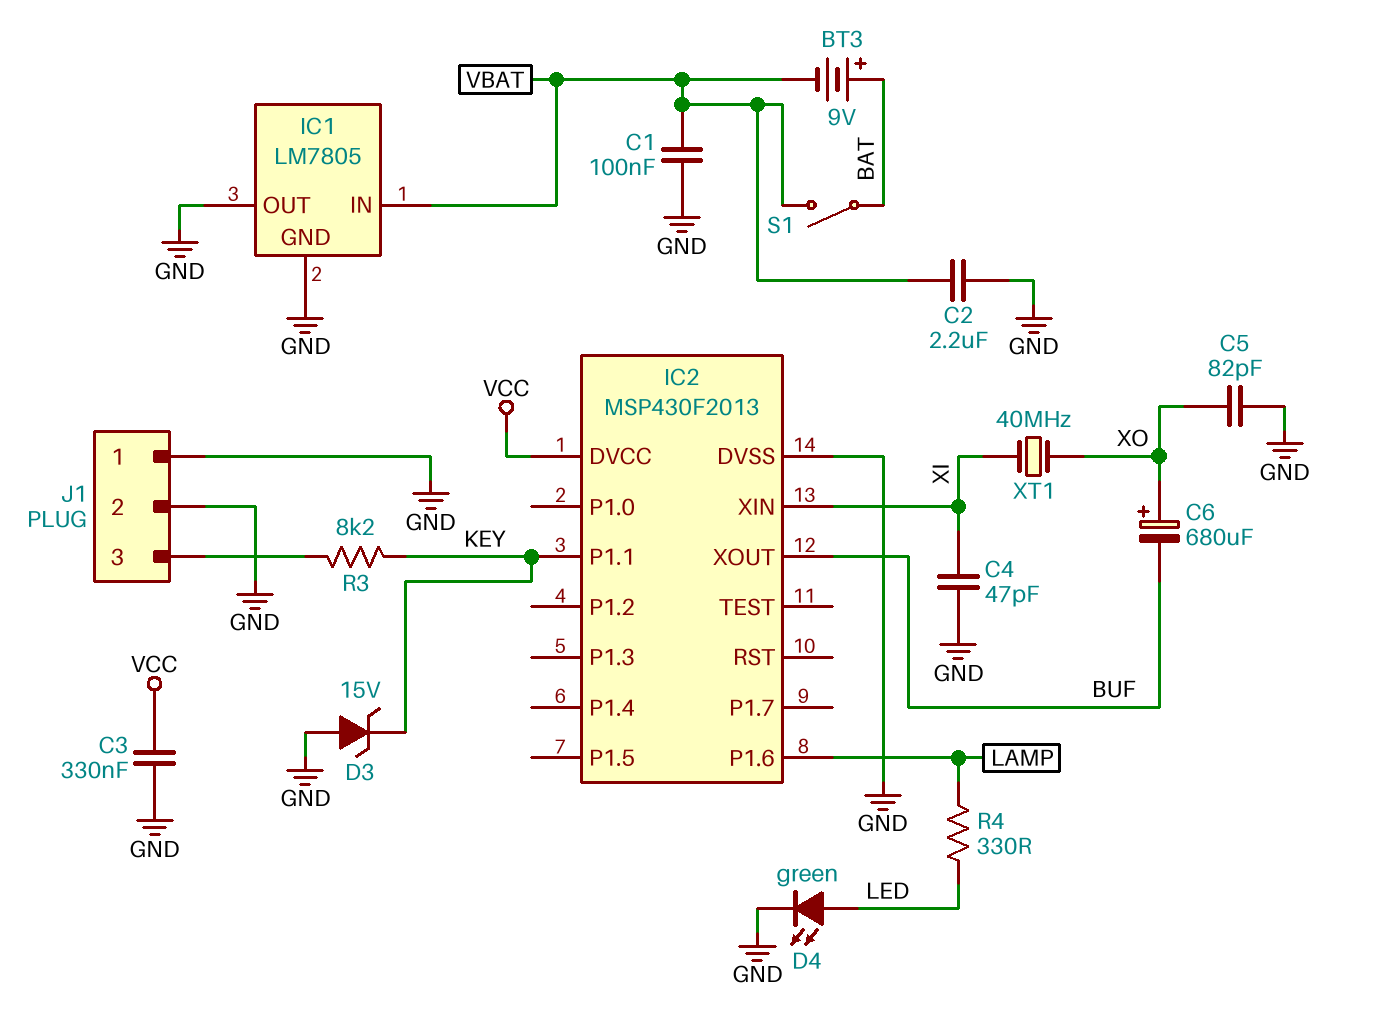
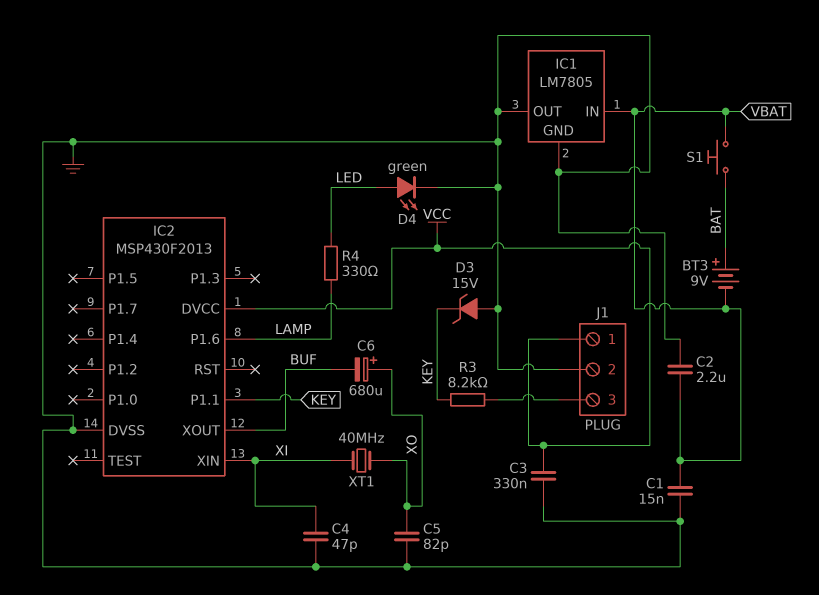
C1: 100nF (GND, VBAT) -> 15nF (GND, VBAT)
J1 pin 1: GND -> VCC
S1: switch (BAT, VBAT) -> button (BAT, VBAT)

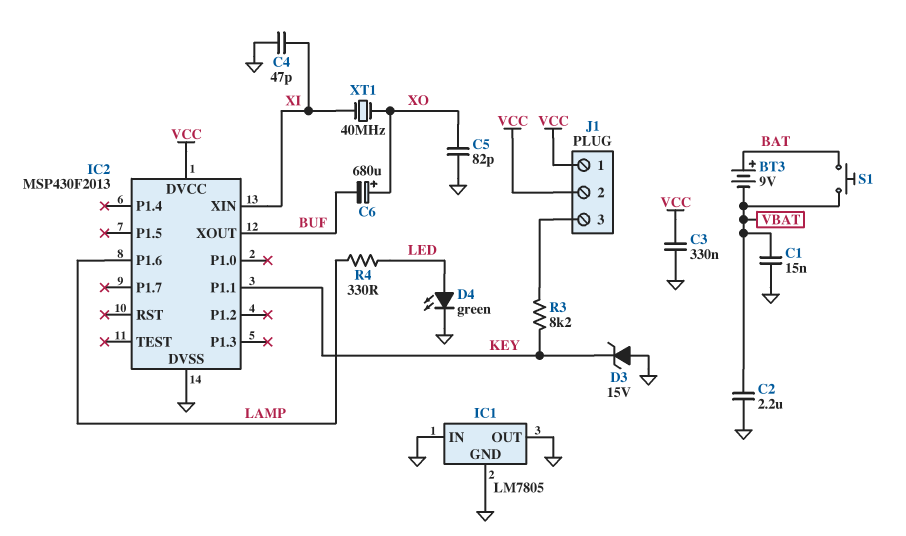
IC1 pin IN: VBAT -> GND
J1 pin 2: GND -> VCC

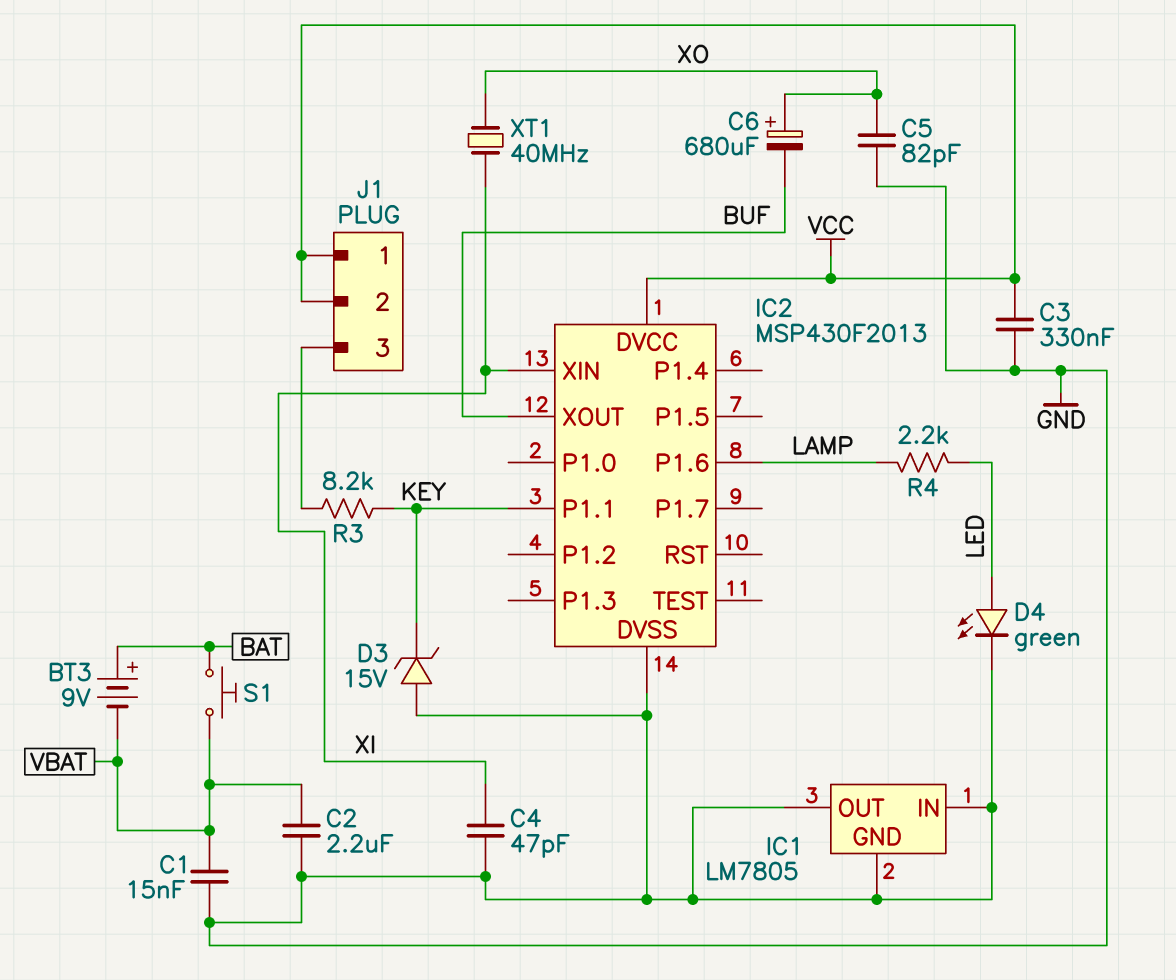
R4: 330 (LAMP, LED) -> 2.2k (LAMP, LED)

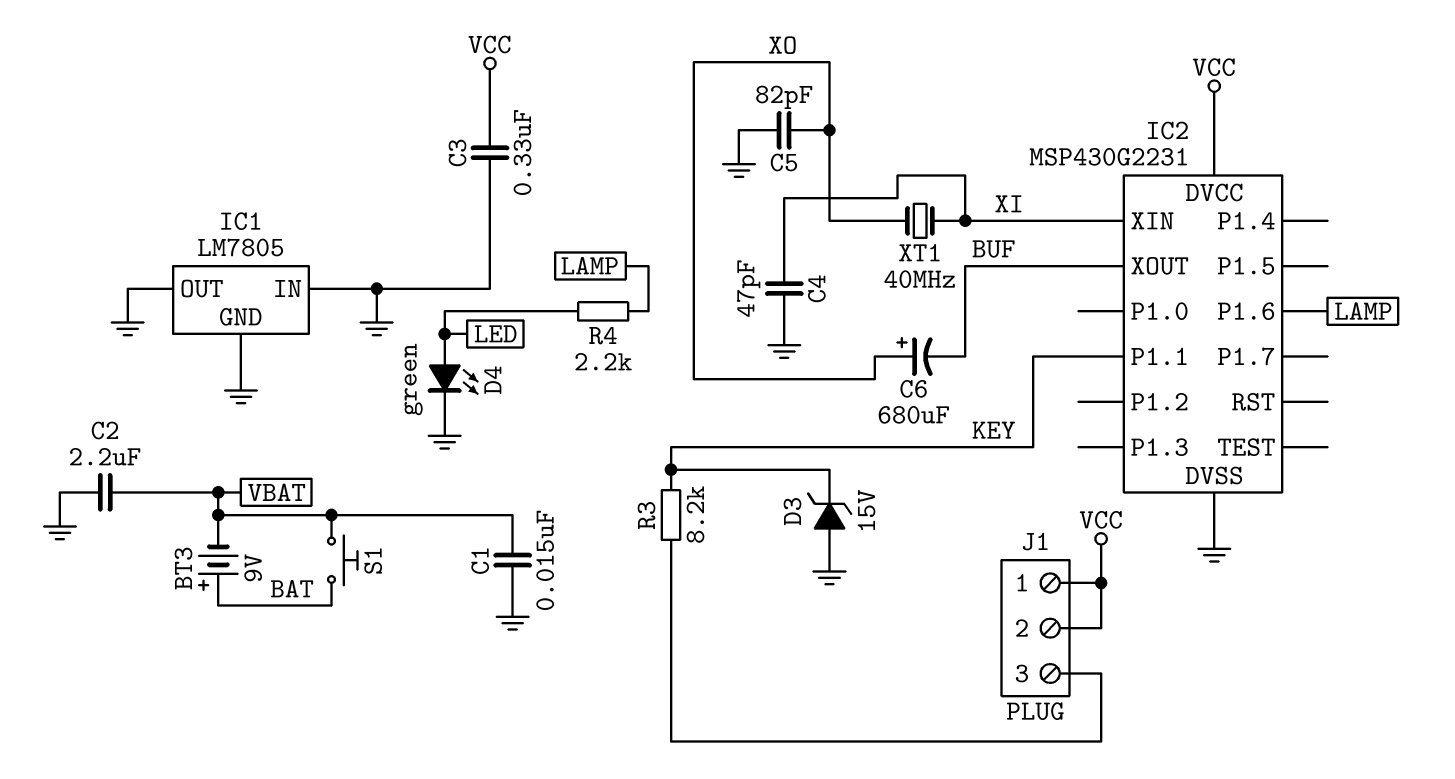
IC2: MSP430F2013 -> MSP430G2231

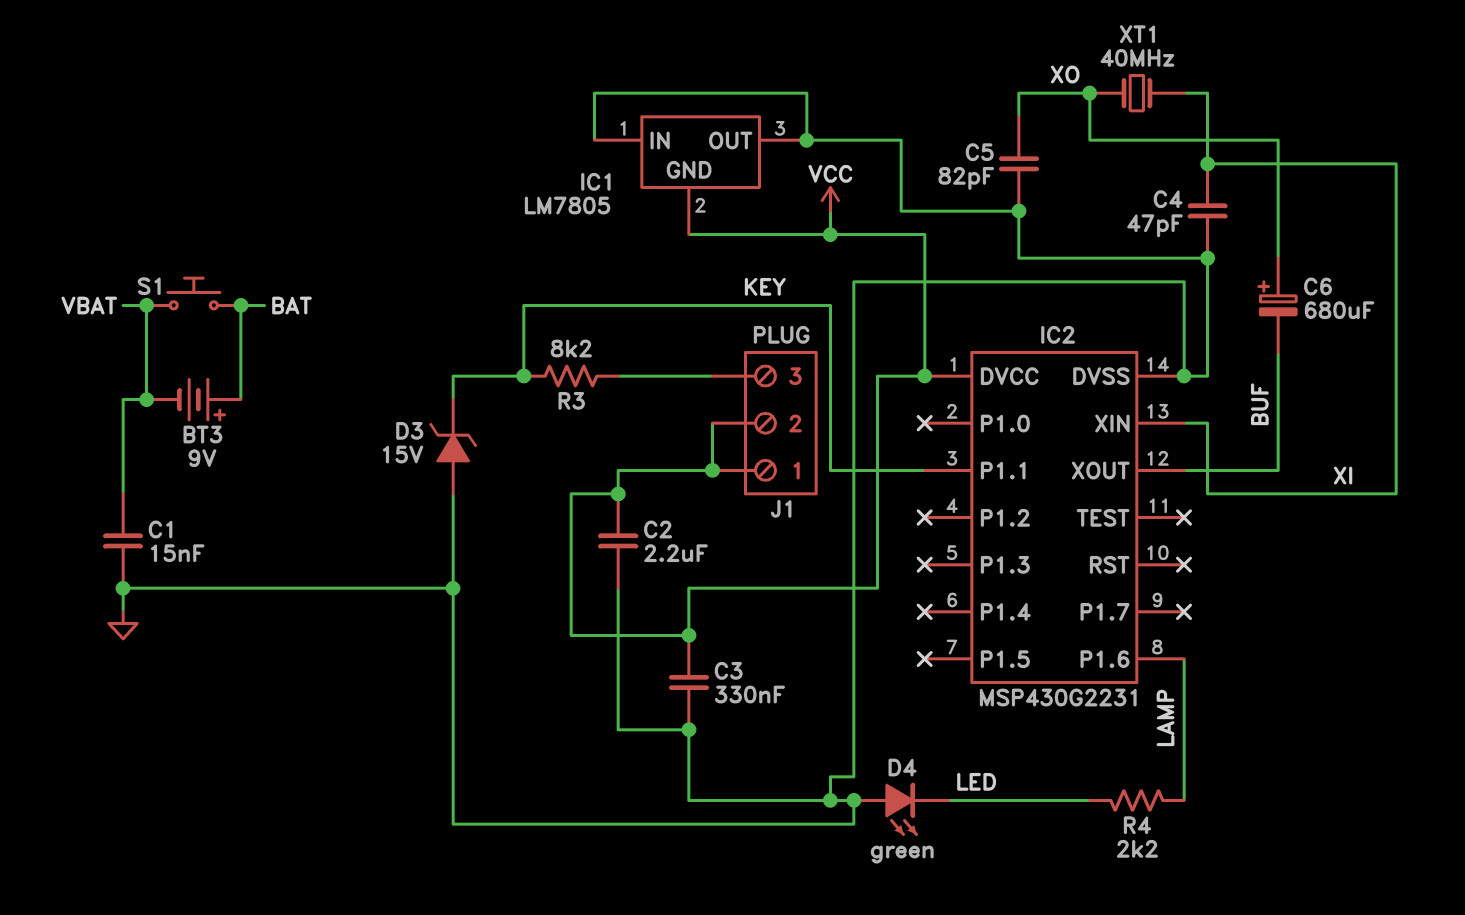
C2: 2.2uF (GND, VBAT) -> 2.2uF (GND, VCC)
D4: LED green (A LED, K GND) -> LED green (A GND, K LED)
IC1 pin GND: GND -> VCC

